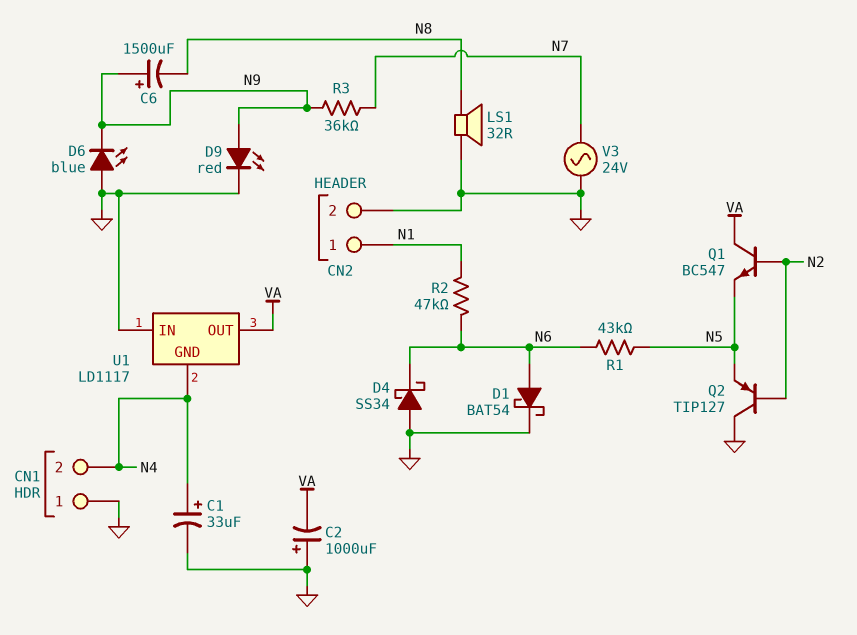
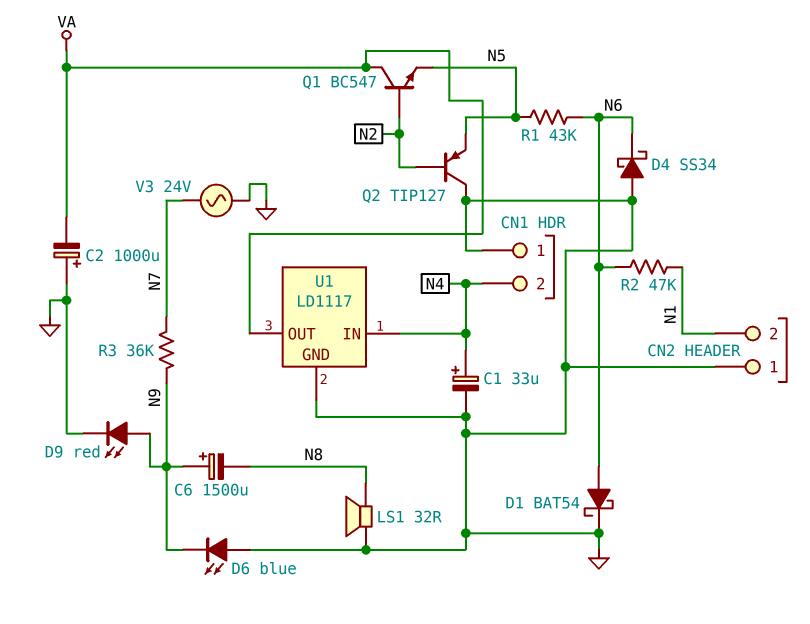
CN2 pin 1: N1 -> GND
CN2 pin 2: GND -> N1
U1 pin GND: N4 -> GND
U1 pin IN: GND -> N4

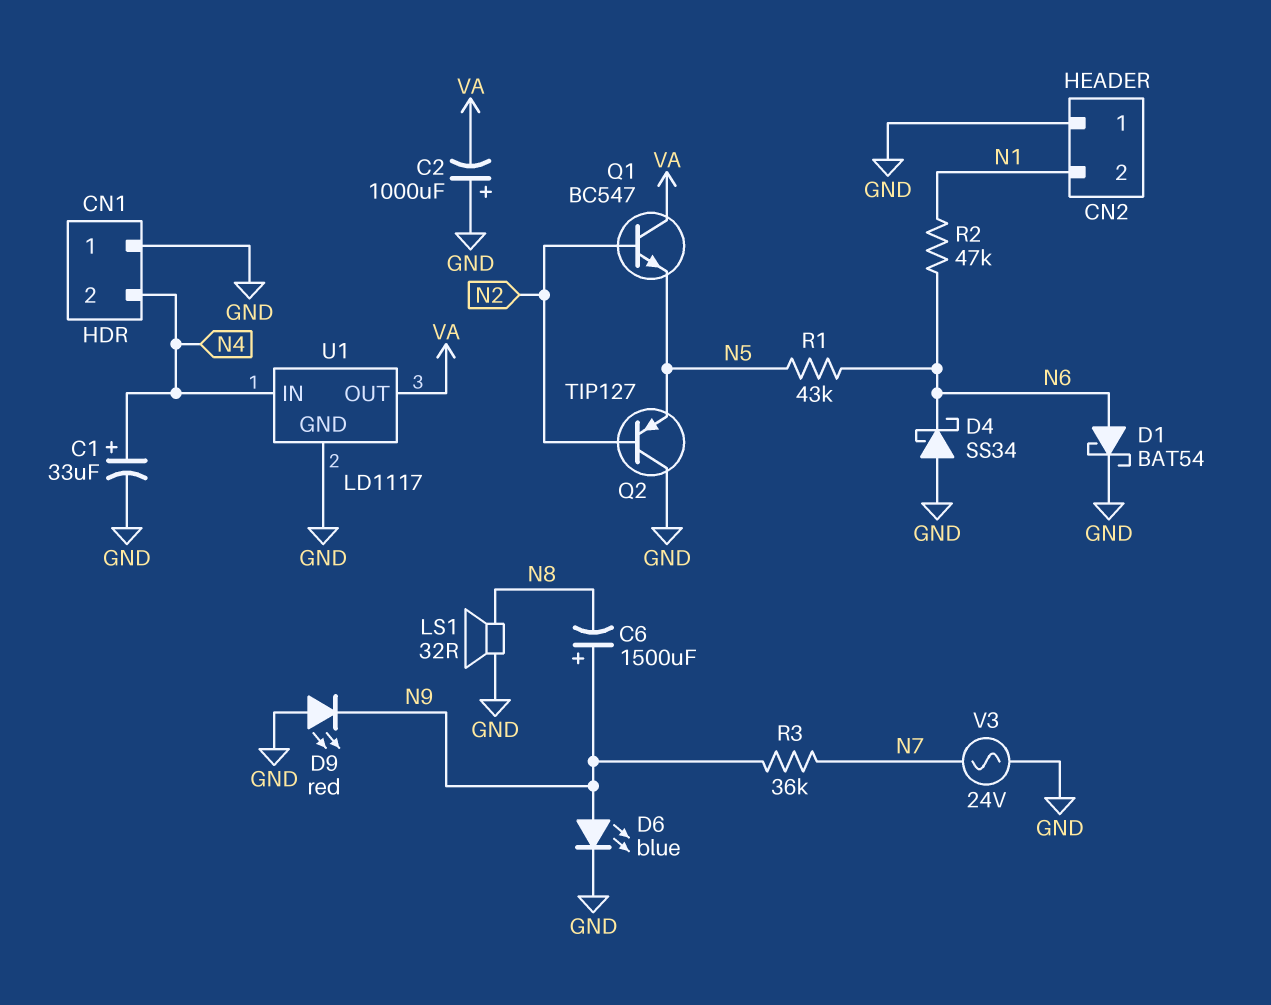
D6: LED blue (A GND, K N9) -> LED blue (A N9, K GND)
D9: LED red (A N9, K GND) -> LED red (A GND, K N9)

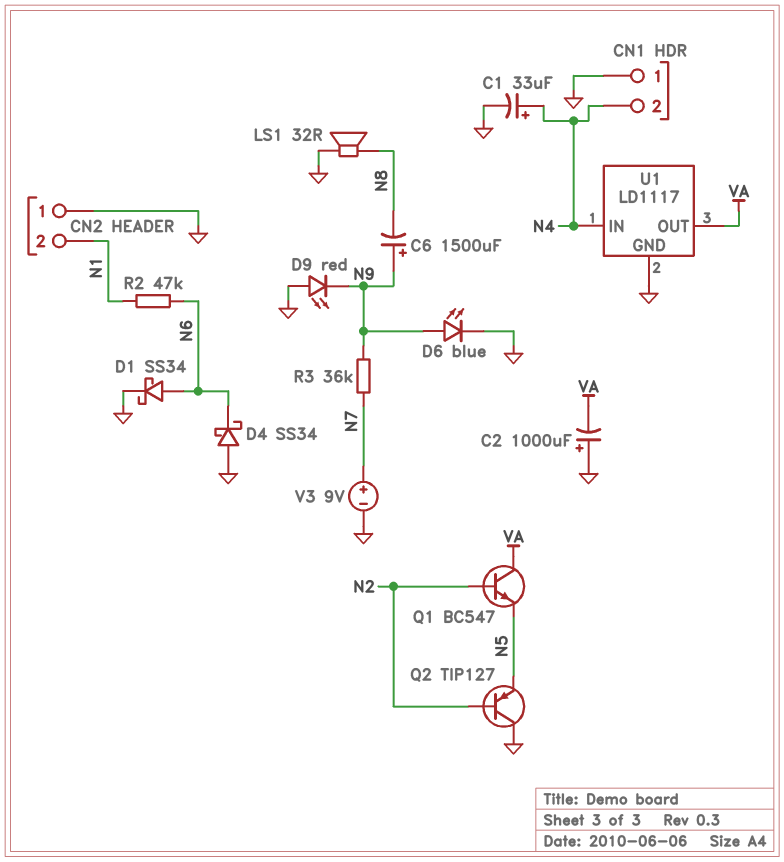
D1: schottky BAT54 (A N6, K GND) -> schottky SS34 (A N6, K GND)
R1: 43k (N5, N6) -> none
V3: AC 24V (GND, N7) -> 9V (plus N7, minus GND)

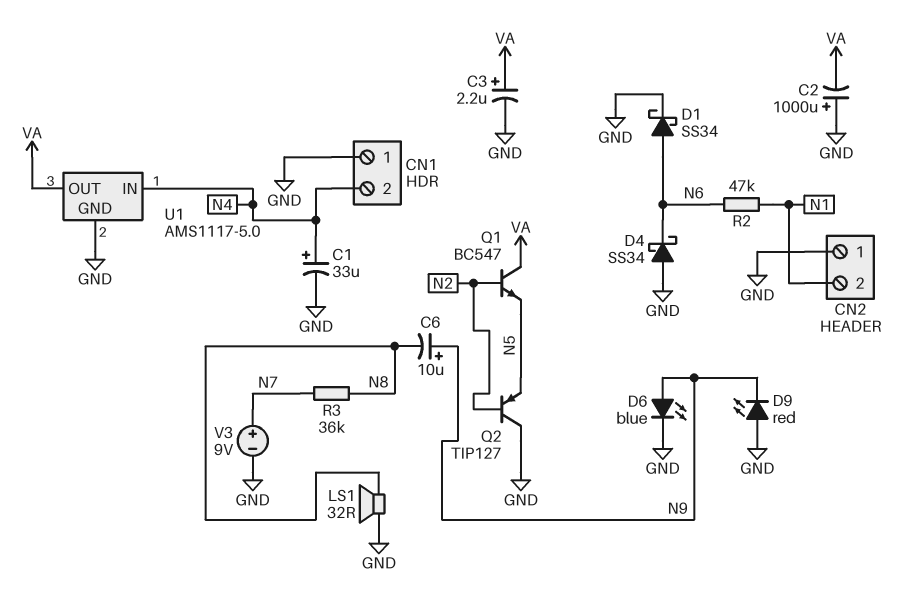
C3: none -> 2.2uF (plus VA, minus GND)
C6: 1500uF (plus N9, minus N8) -> 10uF (plus N9, minus N8)
R3: 36k (N7, N9) -> 36k (N7, N8)
U1: LD1117 -> AMS1117-5.0

